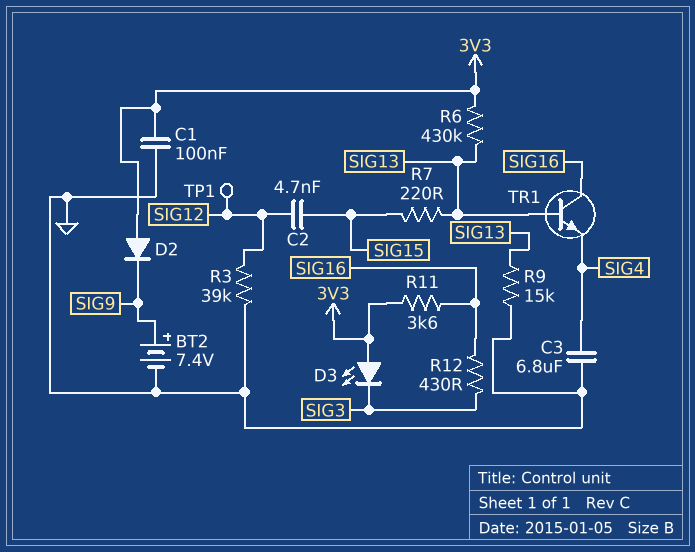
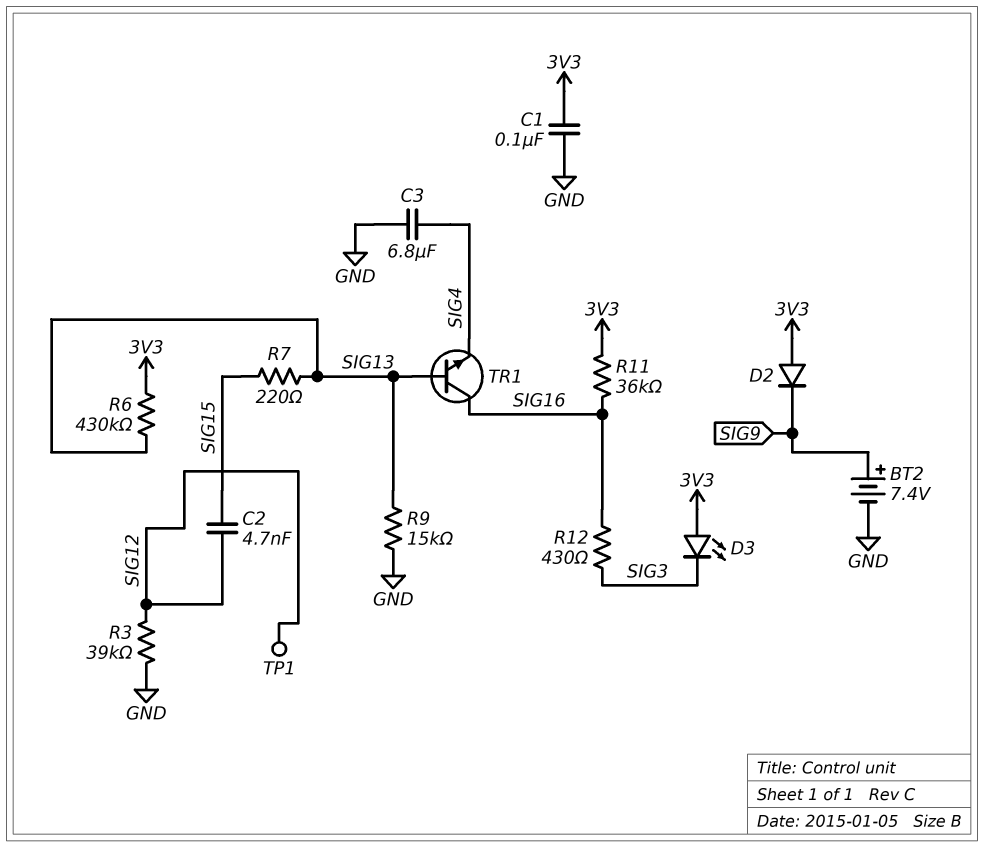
R11: 3.6k (3V3, SIG16) -> 36k (3V3, SIG16)

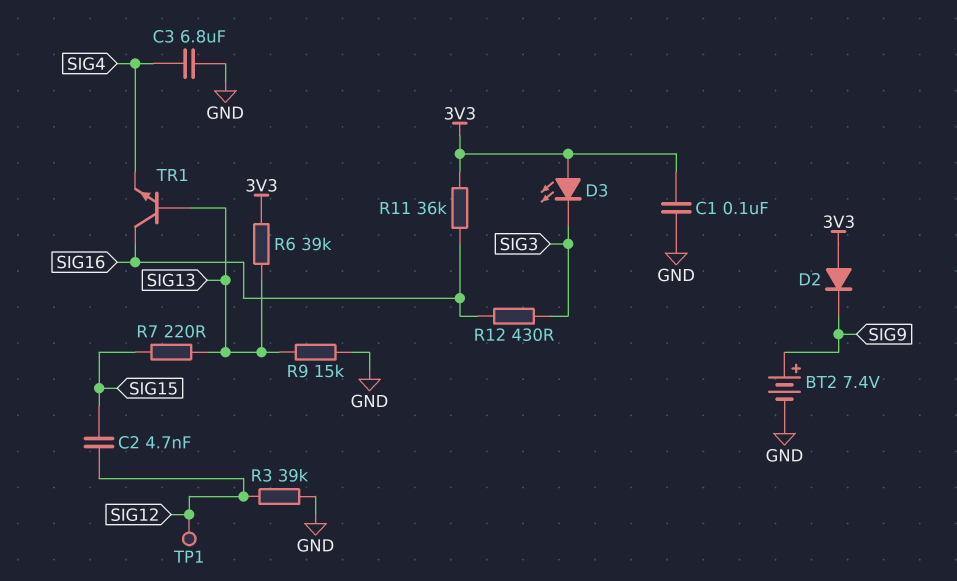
R6: 430k (3V3, SIG13) -> 39k (3V3, SIG13)

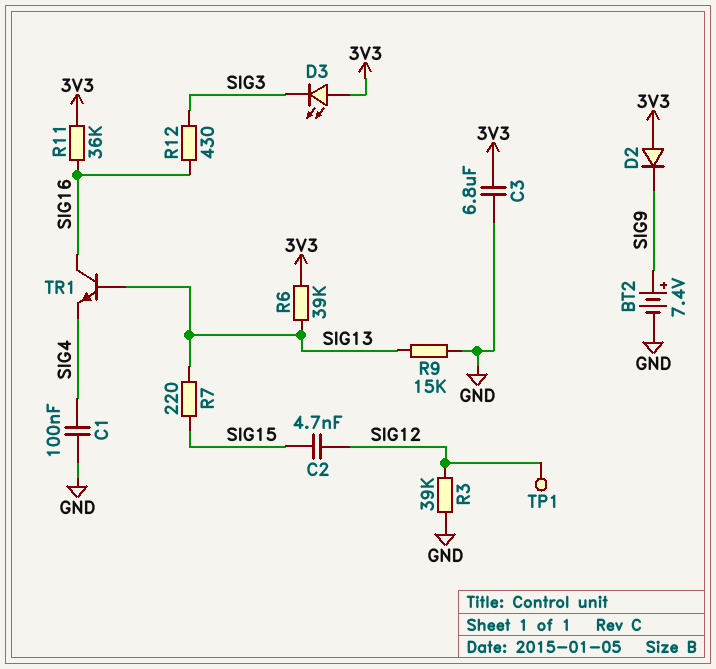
C1: 100nF (3V3, GND) -> 100nF (GND, SIG4)
C3: 6.8uF (GND, SIG4) -> 6.8uF (3V3, GND)

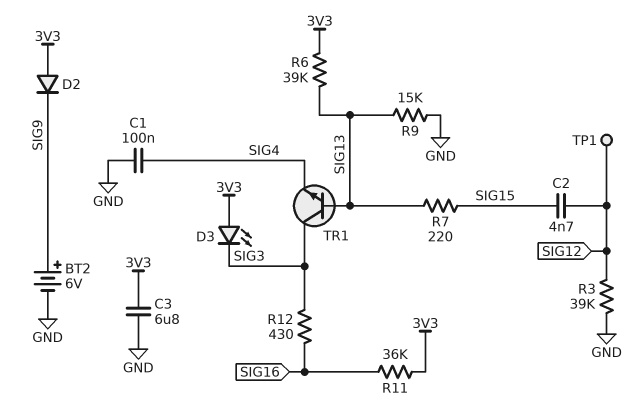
BT2: 7.4V (plus SIG9, minus GND) -> 6V (plus SIG9, minus GND)
TR1: NPN (B SIG13, C SIG16, E SIG4) -> NPN (B SIG13, C SIG3, E SIG4)

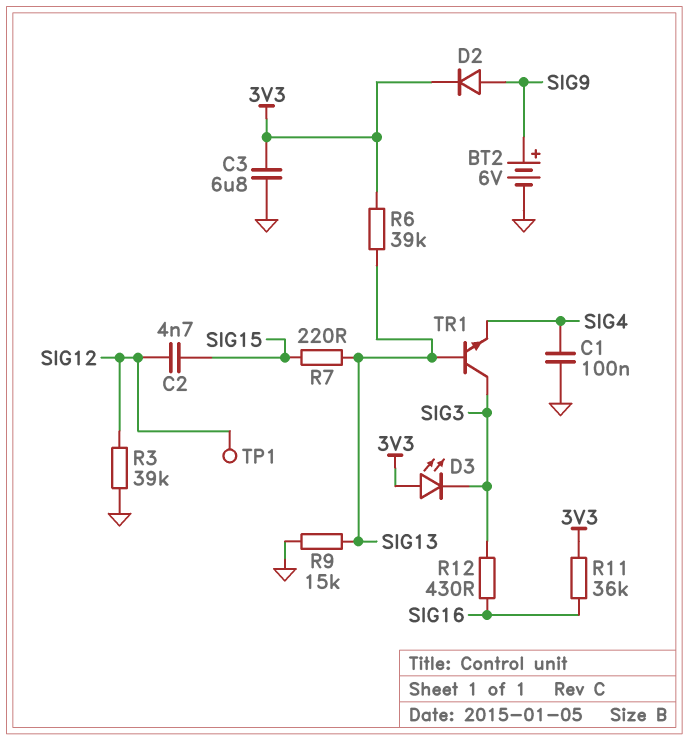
D2: diode (A 3V3, K SIG9) -> diode (A SIG9, K 3V3)

